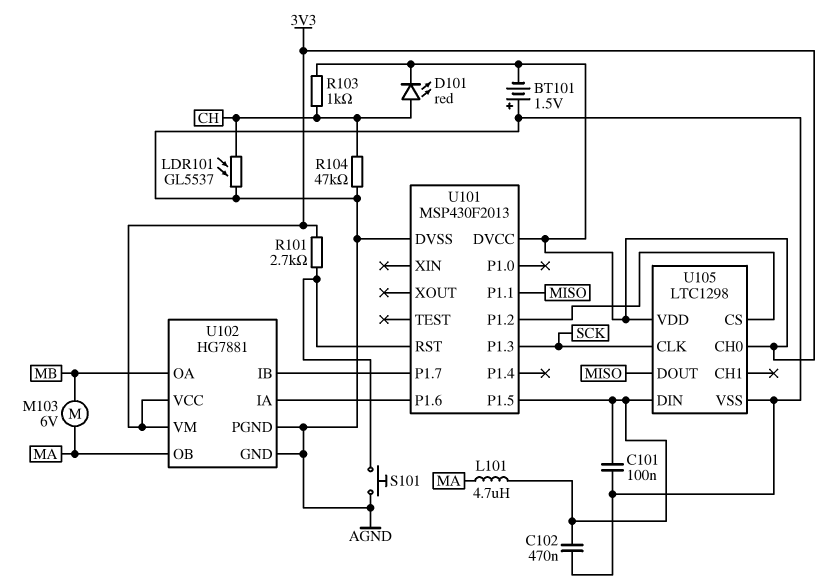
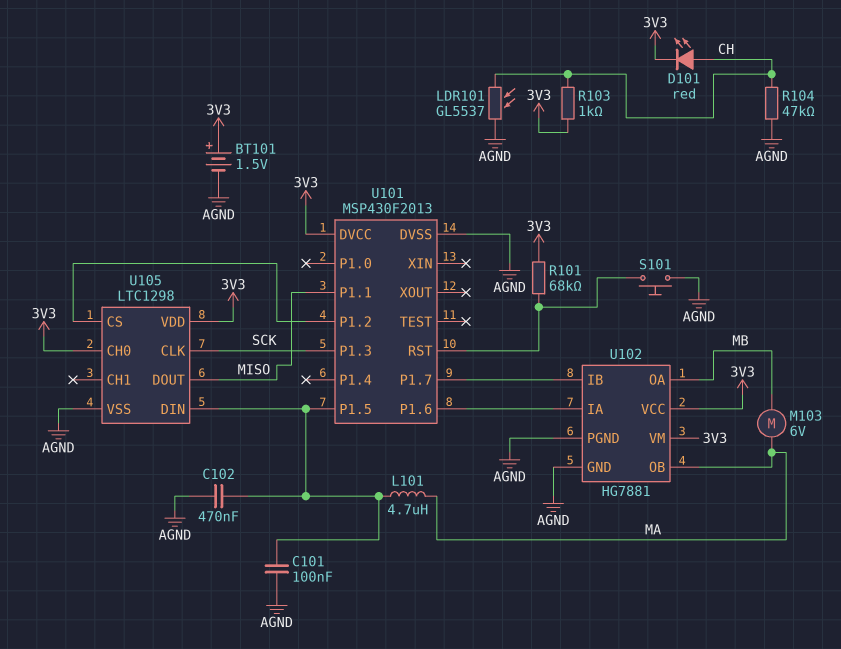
BT101: 1.5V (plus AGND, minus 3V3) -> 1.5V (plus 3V3, minus AGND)
R101: 2.7k (3V3, U101/RST) -> 68k (3V3, U101/RST)

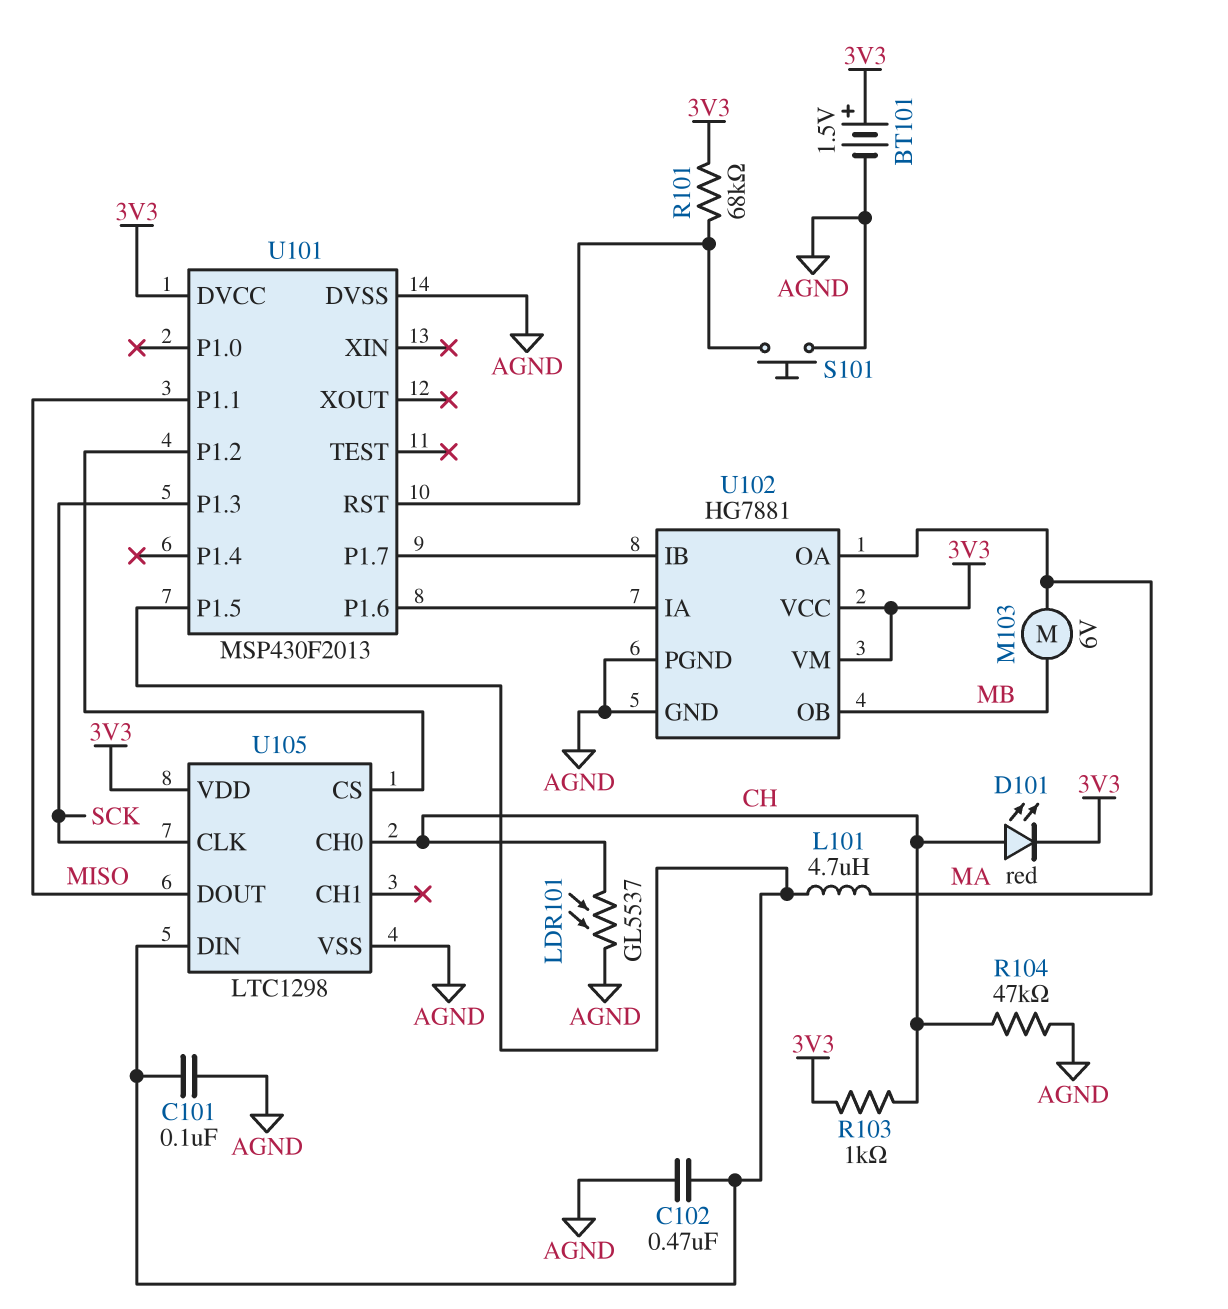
U102 pin OA: MB -> MA
U102 pin OB: MA -> MB
U105 pin CH0: 3V3 -> CH

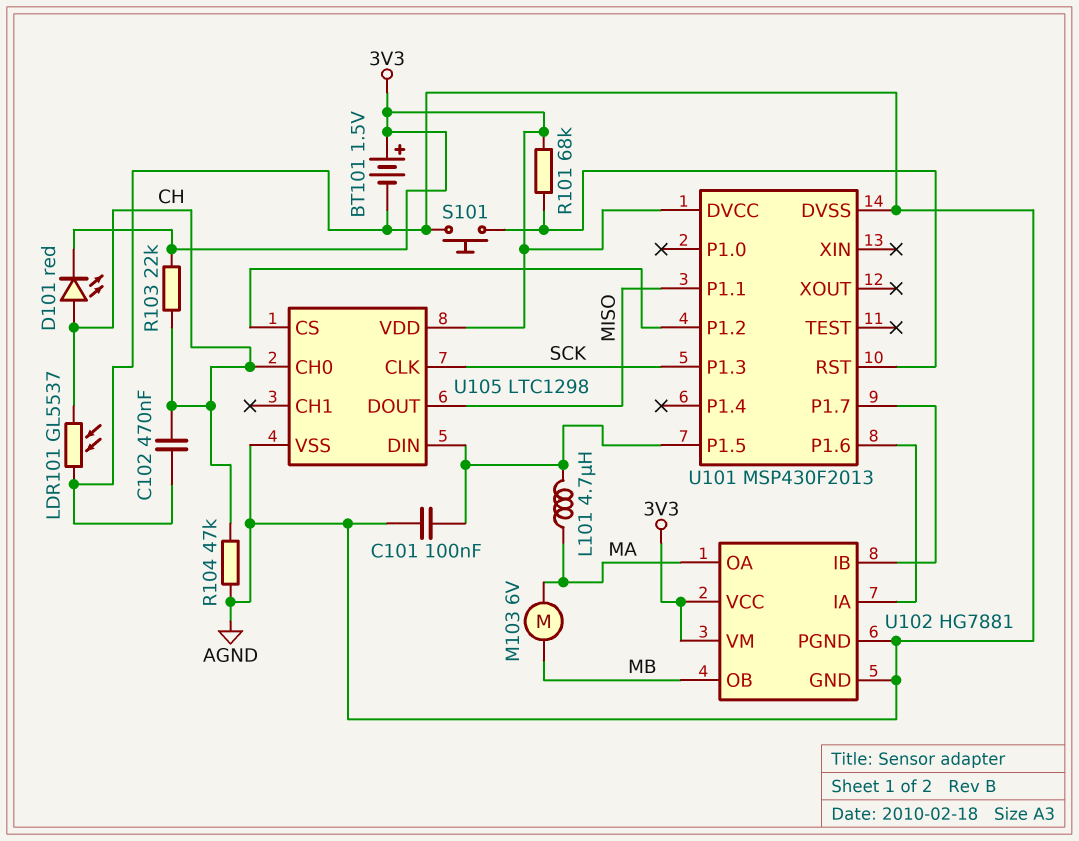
C102: 470nF (AGND, U101/P1.5) -> 470nF (AGND, CH)
R103: 1k (3V3, CH) -> 22k (3V3, CH)

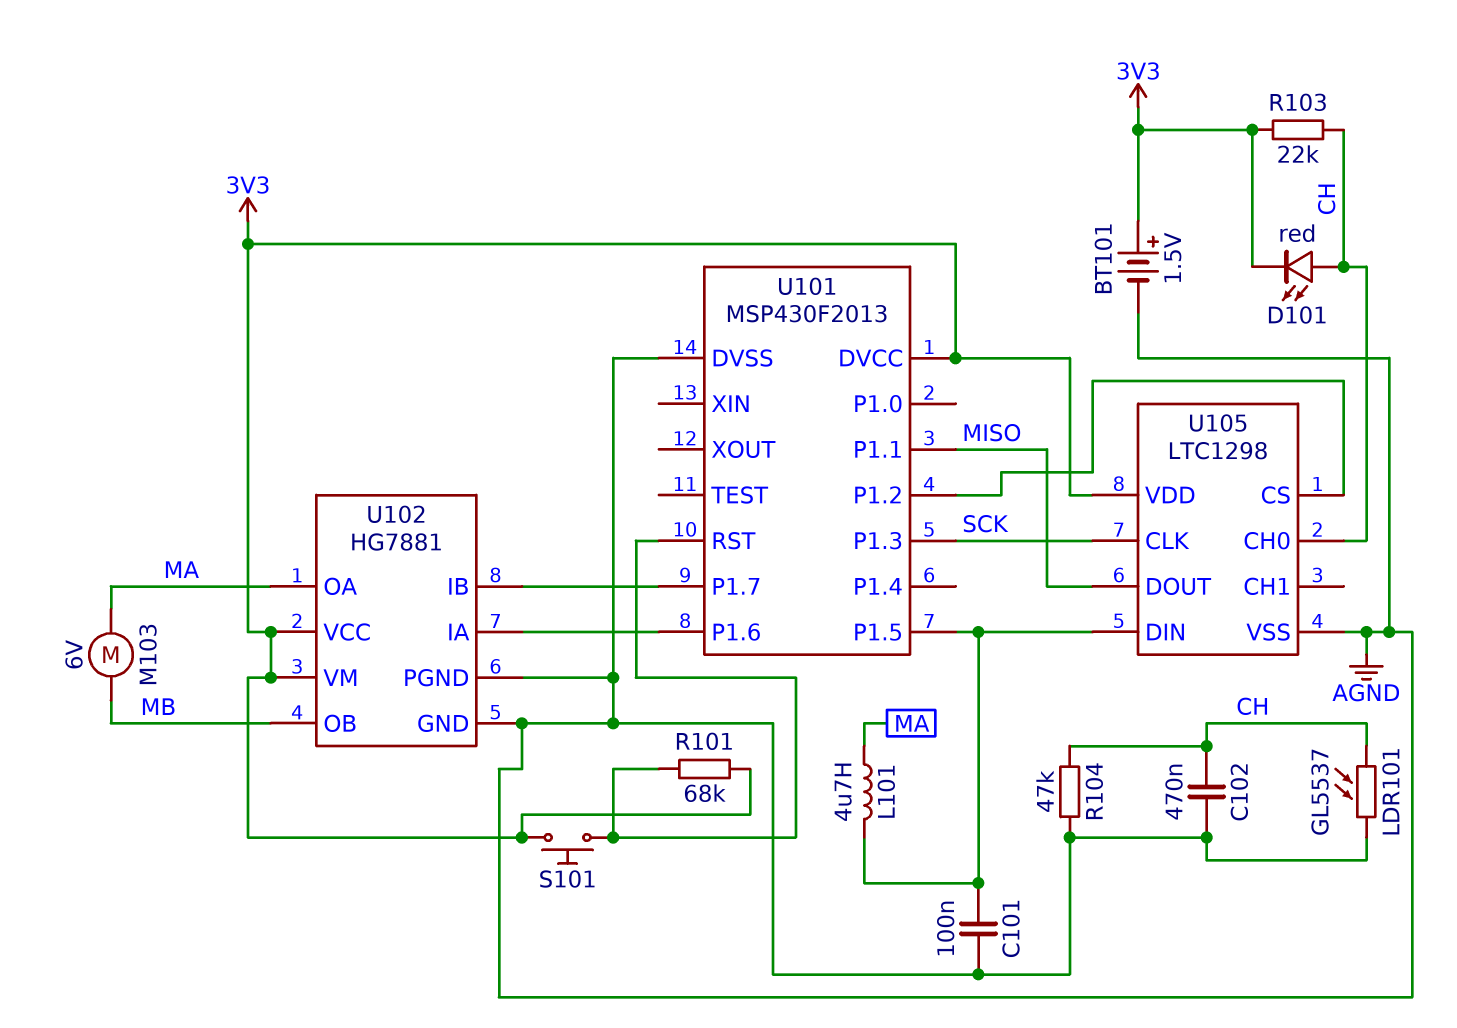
S101: button (AGND, U101/RST) -> button (3V3, U101/RST)

